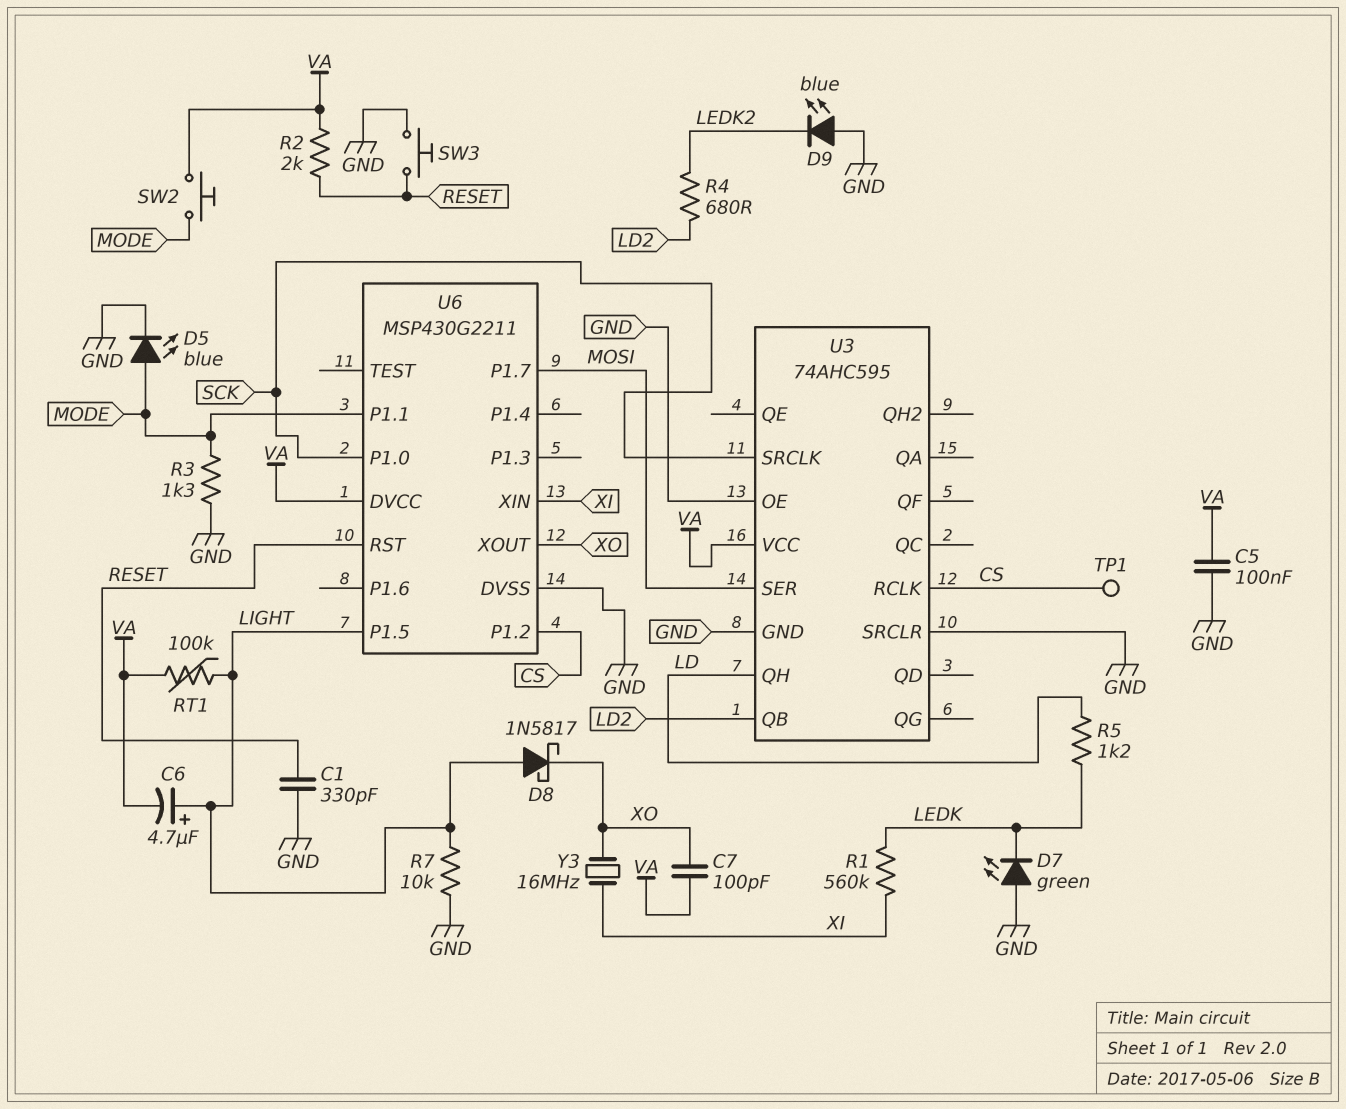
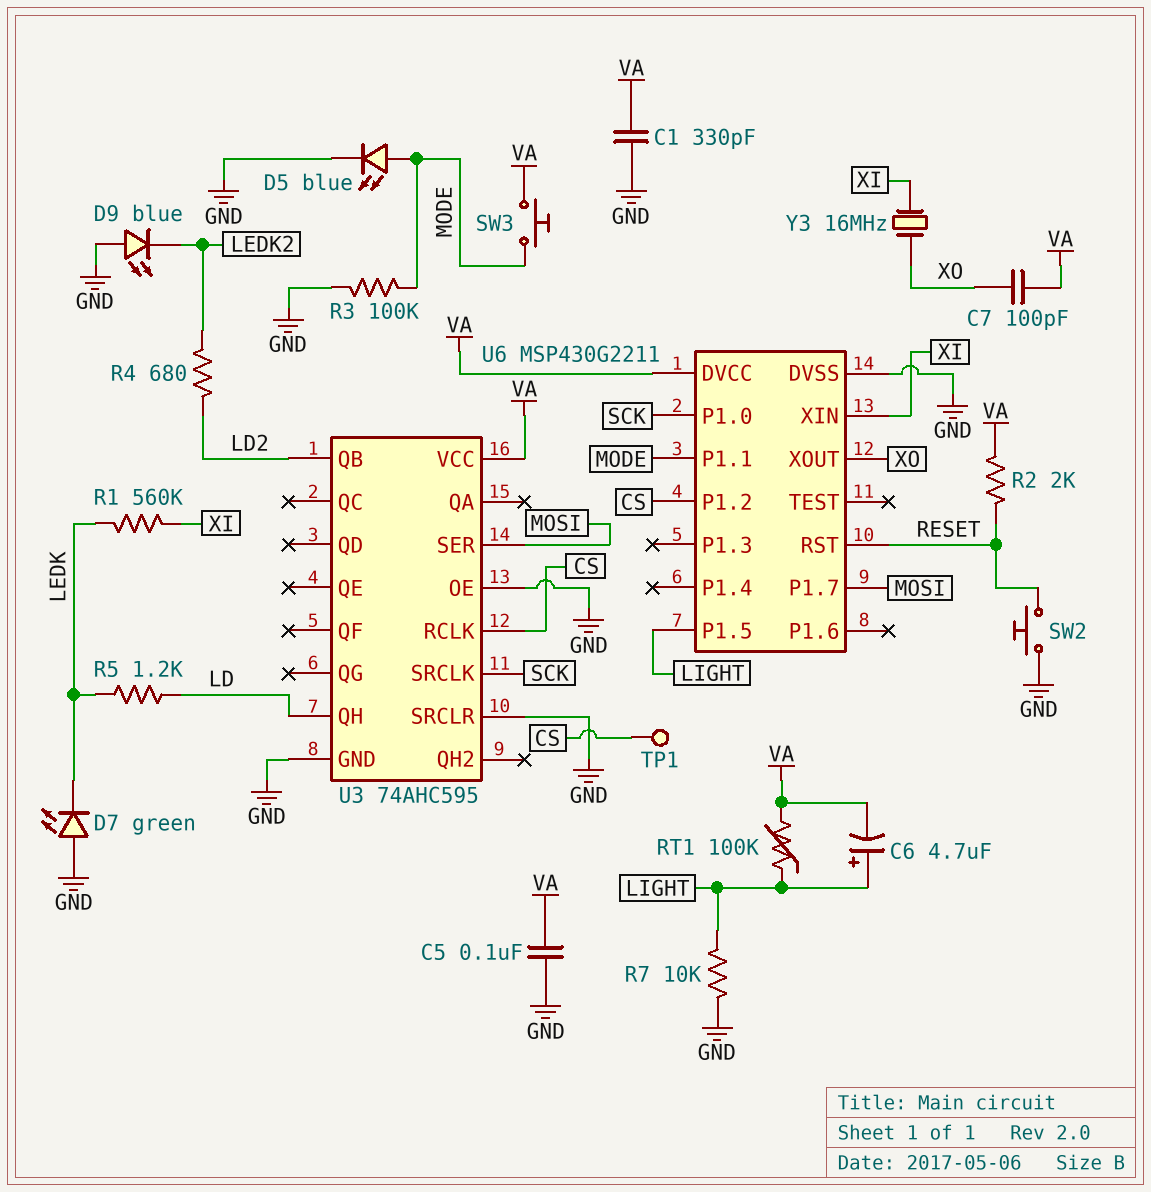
C1: 330pF (GND, RESET) -> 330pF (GND, VA)
D8: schottky 1N5817 (A LIGHT, K XO) -> none
R3: 1.3k (GND, MODE) -> 100k (GND, MODE)
SW2: button (MODE, VA) -> button (GND, RESET)
SW3: button (GND, RESET) -> button (MODE, VA)

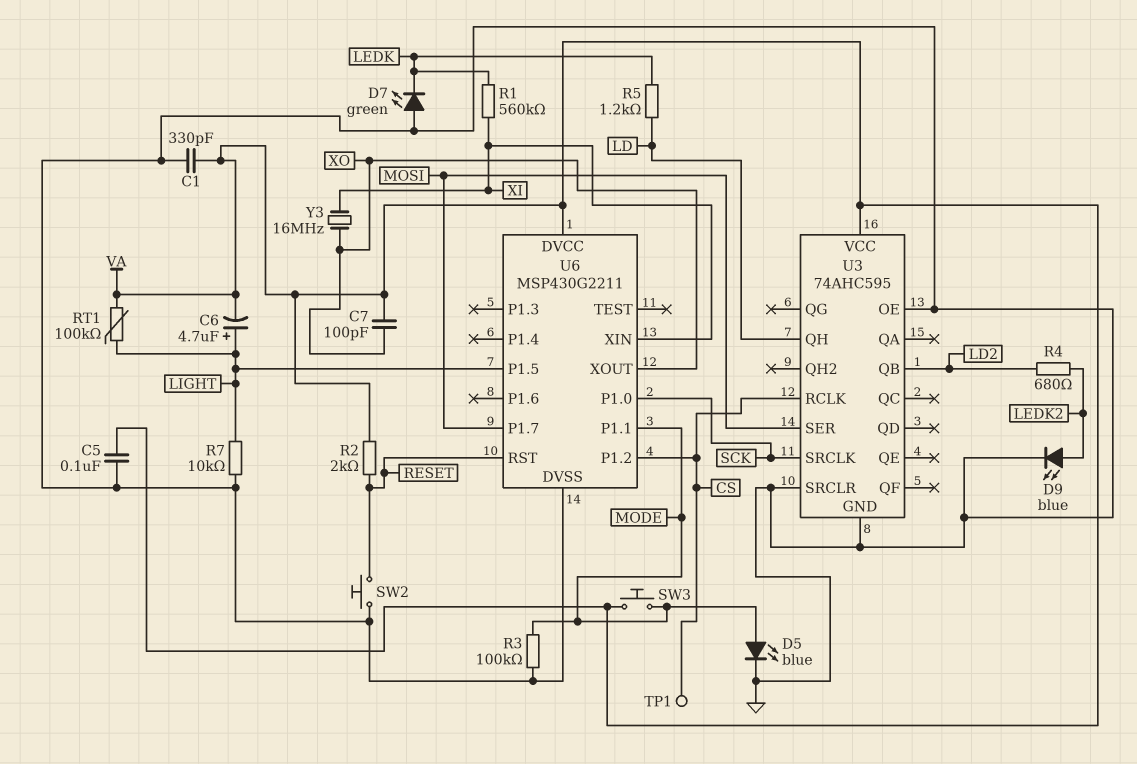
D9: LED blue (A GND, K LEDK2) -> LED blue (A LEDK2, K GND)

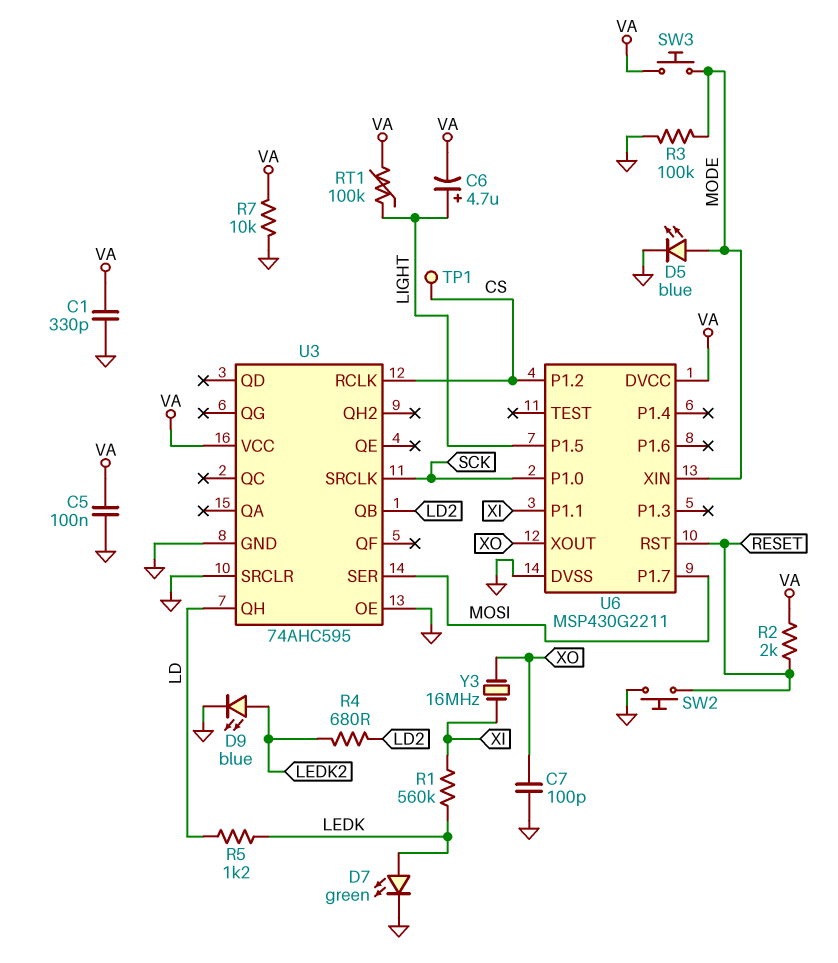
C7: 100pF (VA, XO) -> 100pF (GND, XO)
D7: LED green (A GND, K LEDK) -> LED green (A LEDK, K GND)
R7: 10k (GND, LIGHT) -> 10k (GND, VA)
U6 pin P1.1: MODE -> XI
U6 pin XIN: XI -> MODE

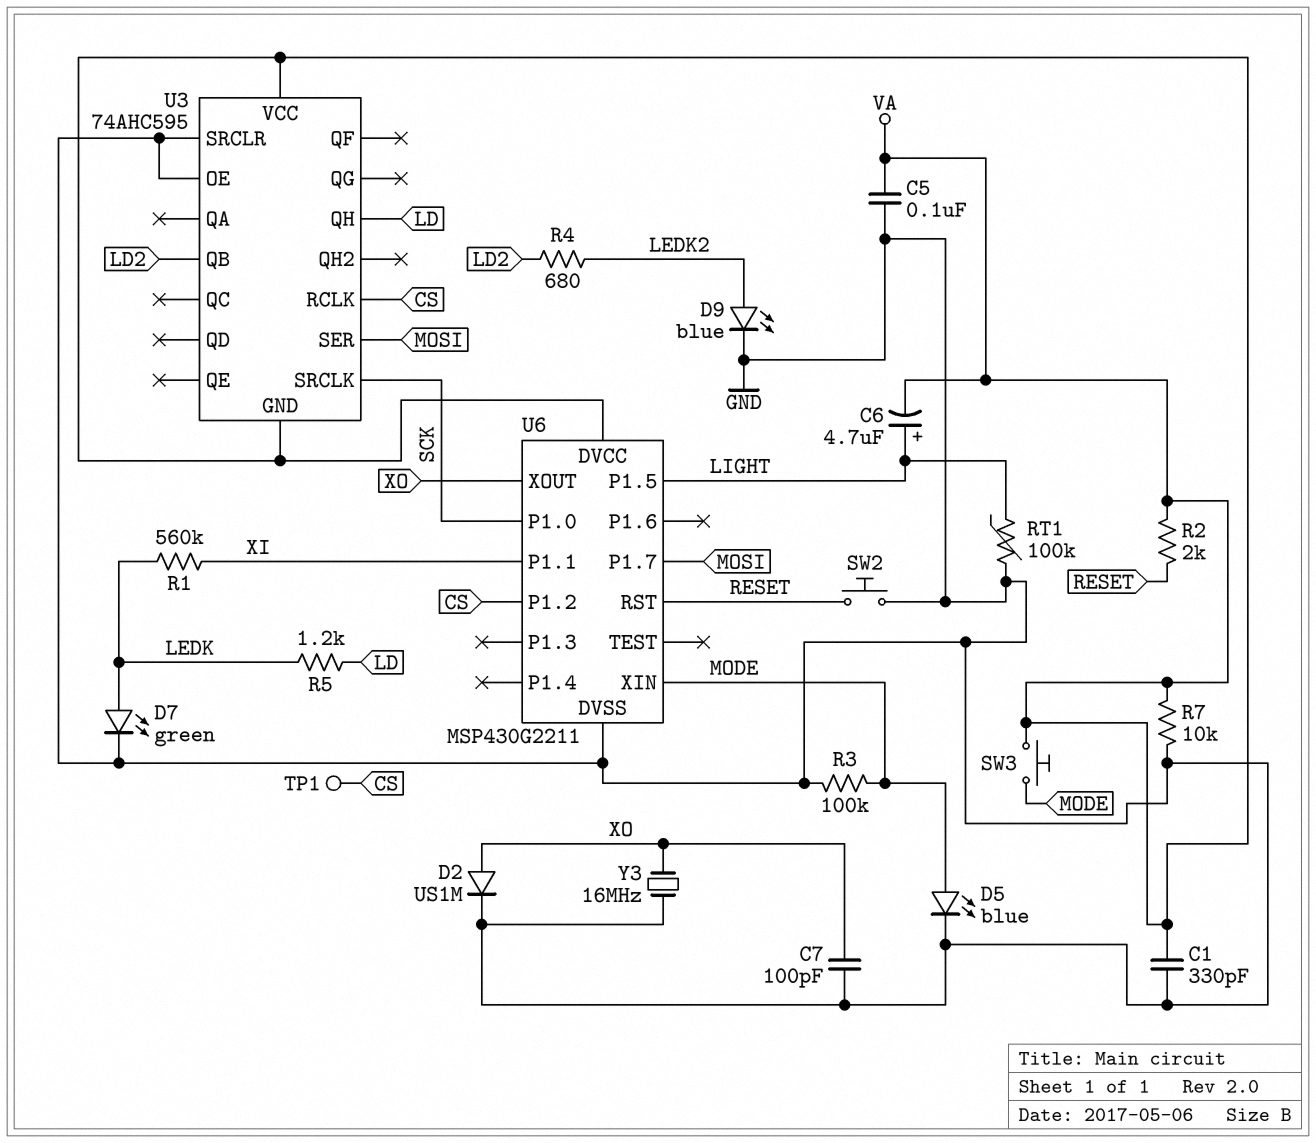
D2: none -> diode US1M (A XO, K GND)
RT1: 100k (LIGHT, VA) -> 100k (GND, LIGHT)
U3 pin GND: GND -> VA
Y3: 16MHz (XI, XO) -> 16MHz (GND, XO)

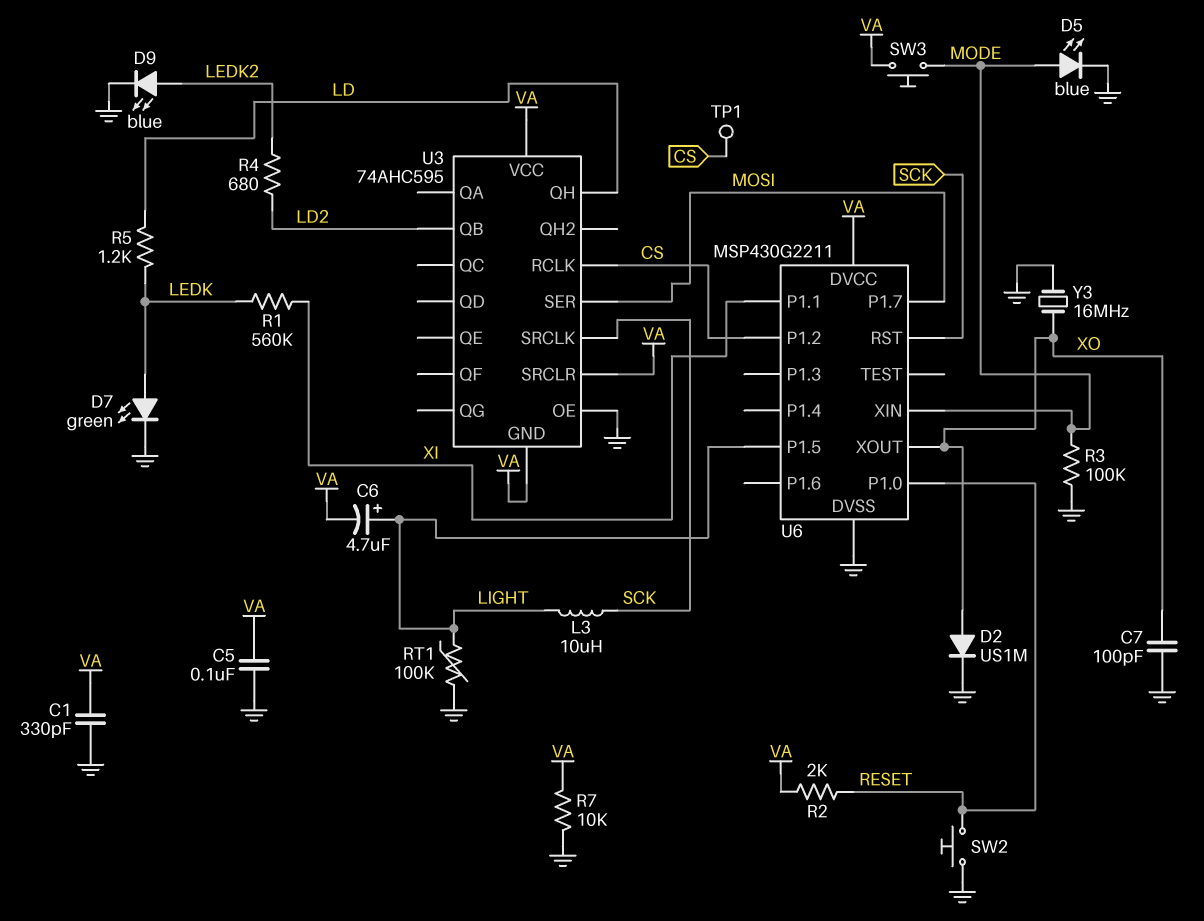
L3: none -> 10uH (LIGHT, SCK)
U3 pin SRCLR: GND -> VA
U6 pin P1.0: SCK -> RESET
U6 pin RST: RESET -> SCK

